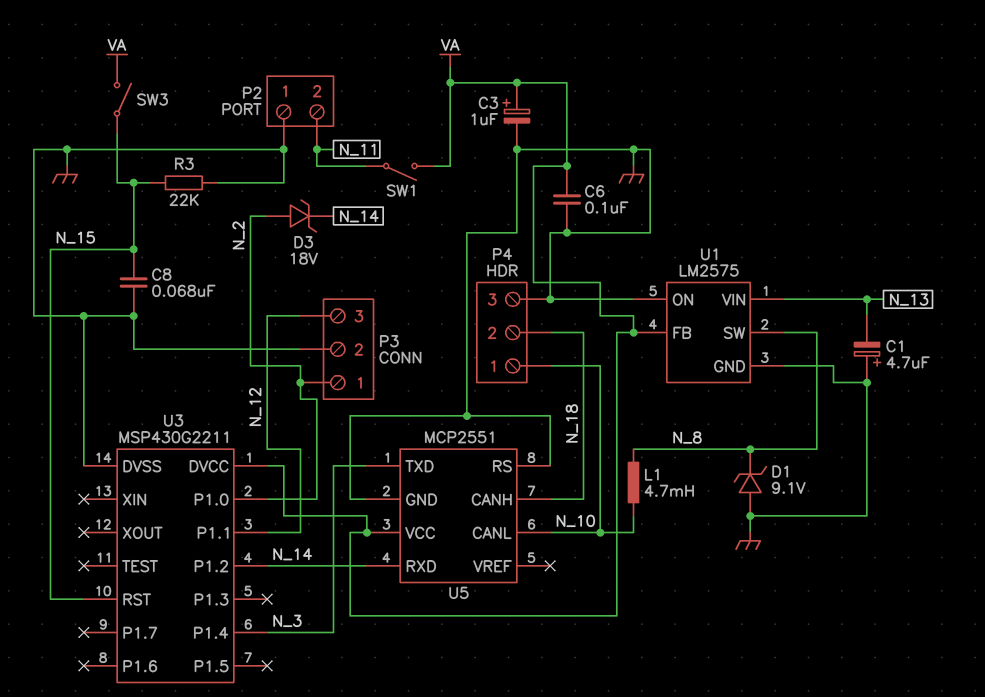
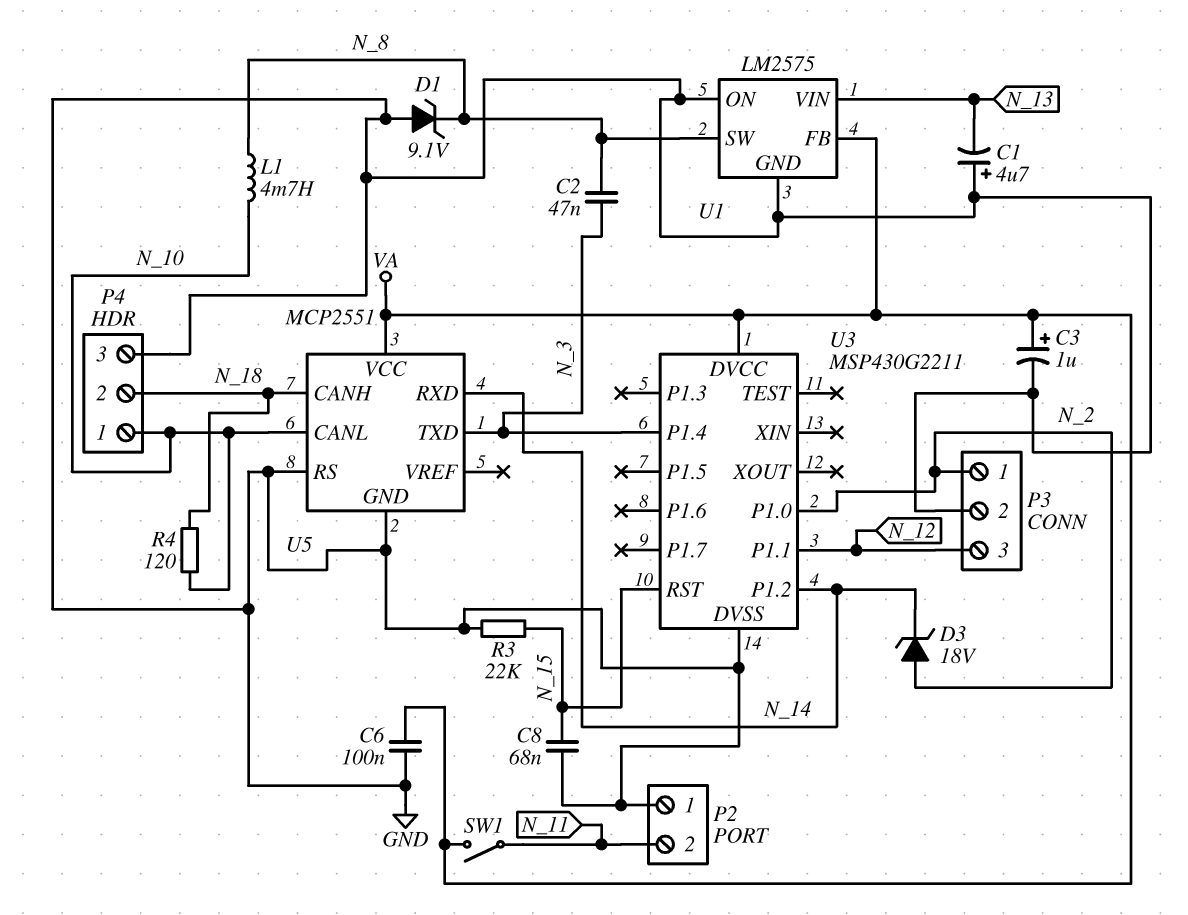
C2: none -> 47nF (N_3, N_8)
R4: none -> 120 (N_10, N_18)
SW3: switch (N_15, VA) -> none

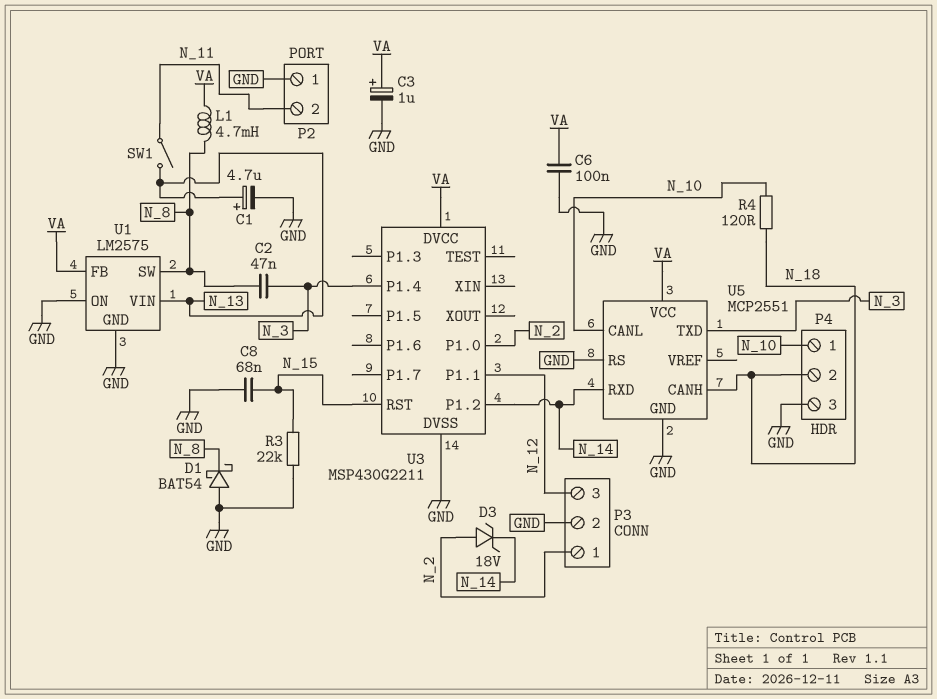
C1: 4.7uF (plus GND, minus N_13) -> 4.7uF (plus N_13, minus GND)
D1: zener 9.1V (A GND, K N_8) -> schottky BAT54 (A GND, K N_8)
L1: 4.7mH (N_8, N_10) -> 4.7mH (N_8, VA)
SW1: switch (N_11, VA) -> switch (N_11, N_13)

